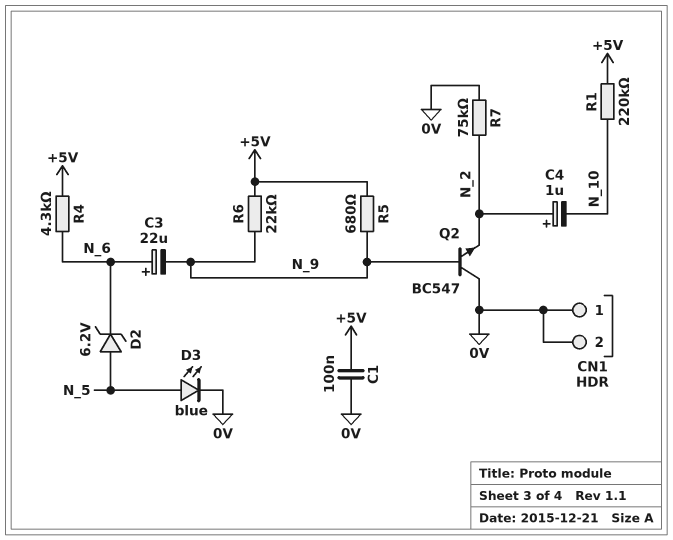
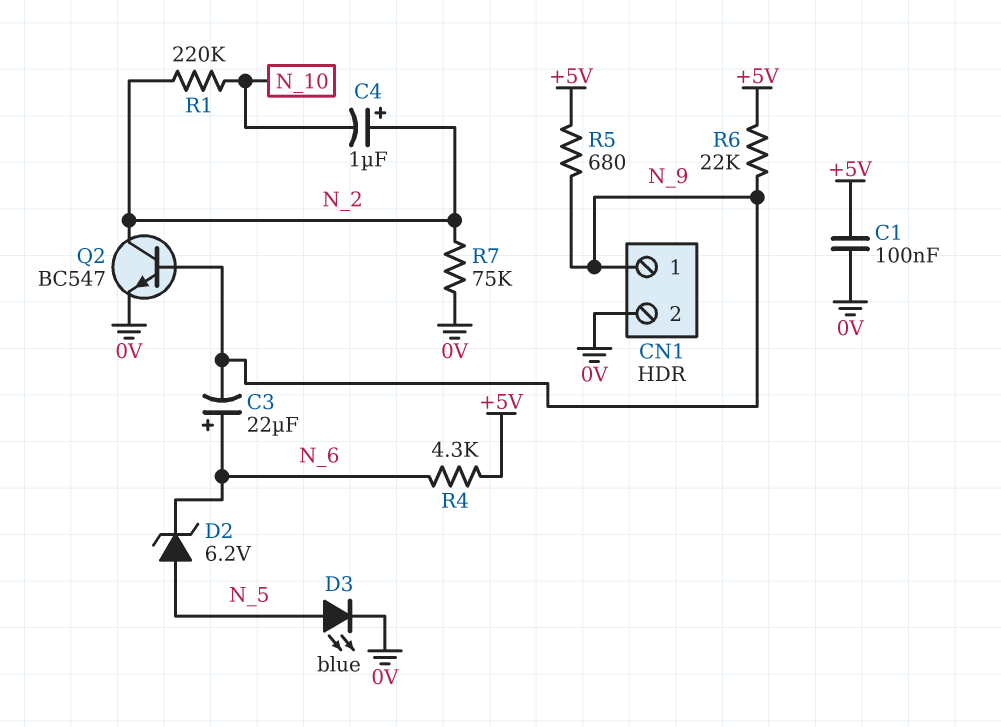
CN1 pin 1: 0V -> N_9
Q2: NPN BC547 (B N_9, C 0V, E N_2) -> NPN BC547 (B N_9, C N_2, E 0V)
R1: 220k (+5V, N_10) -> 220k (N_2, N_10)

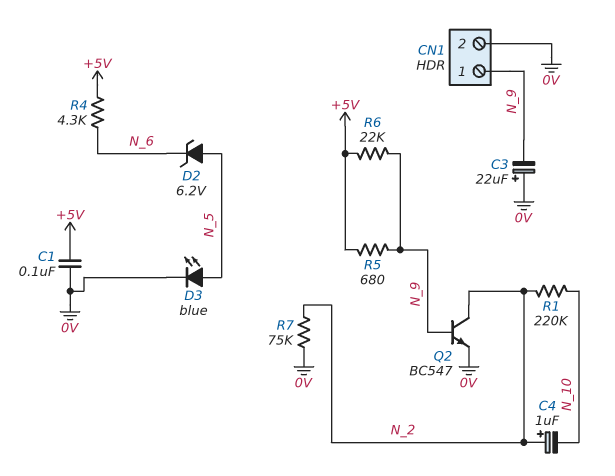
C3: 22uF (plus N_6, minus N_9) -> 22uF (plus 0V, minus N_9)

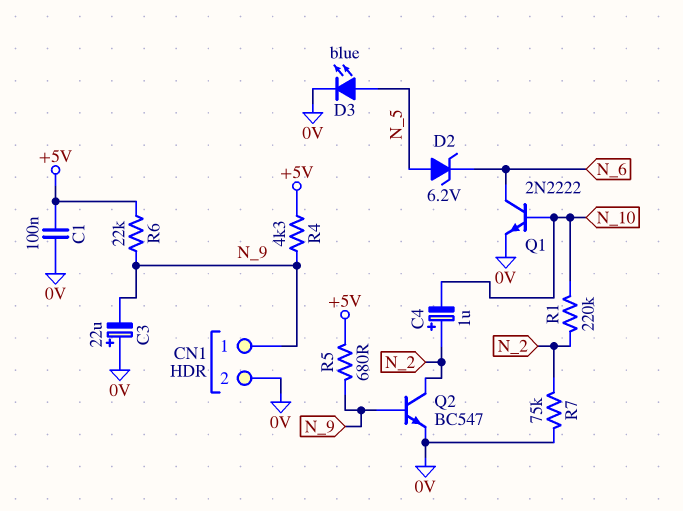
Q1: none -> NPN 2N2222 (B N_10, C N_6, E 0V)
R4: 4.3k (+5V, N_6) -> 4.3k (+5V, N_9)

